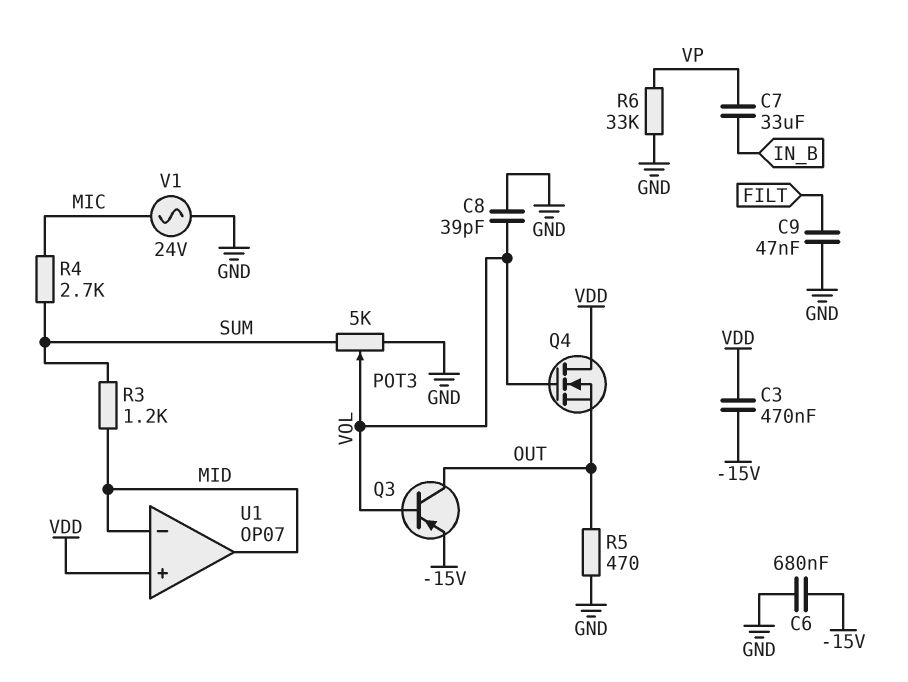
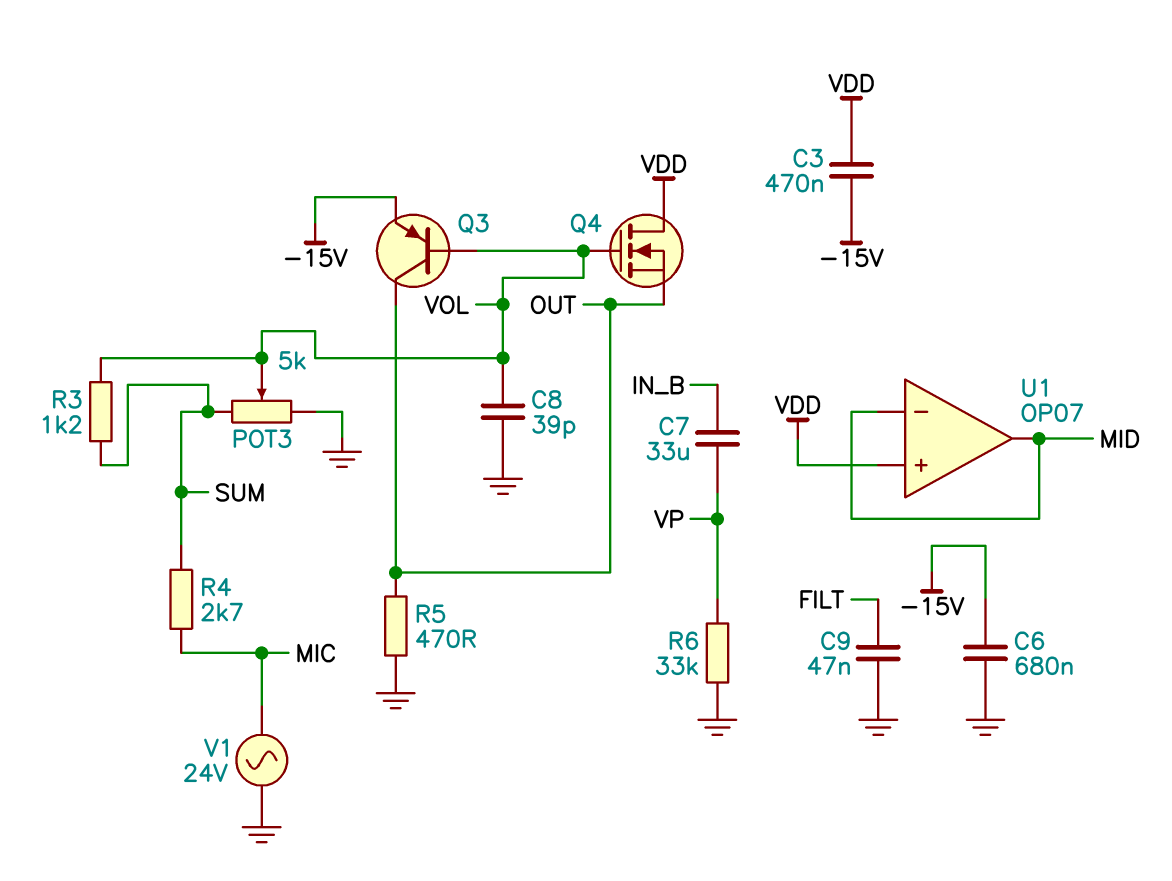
R3: 1.2k (MID, SUM) -> 1.2k (SUM, VOL)

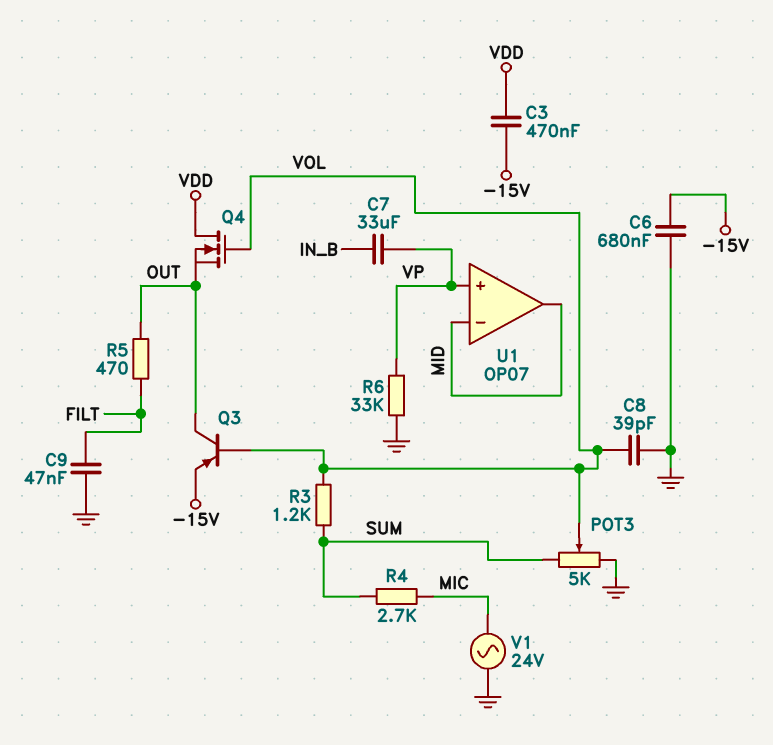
R5: 470 (GND, OUT) -> 470 (FILT, OUT)
U1 pin in+: VDD -> VP

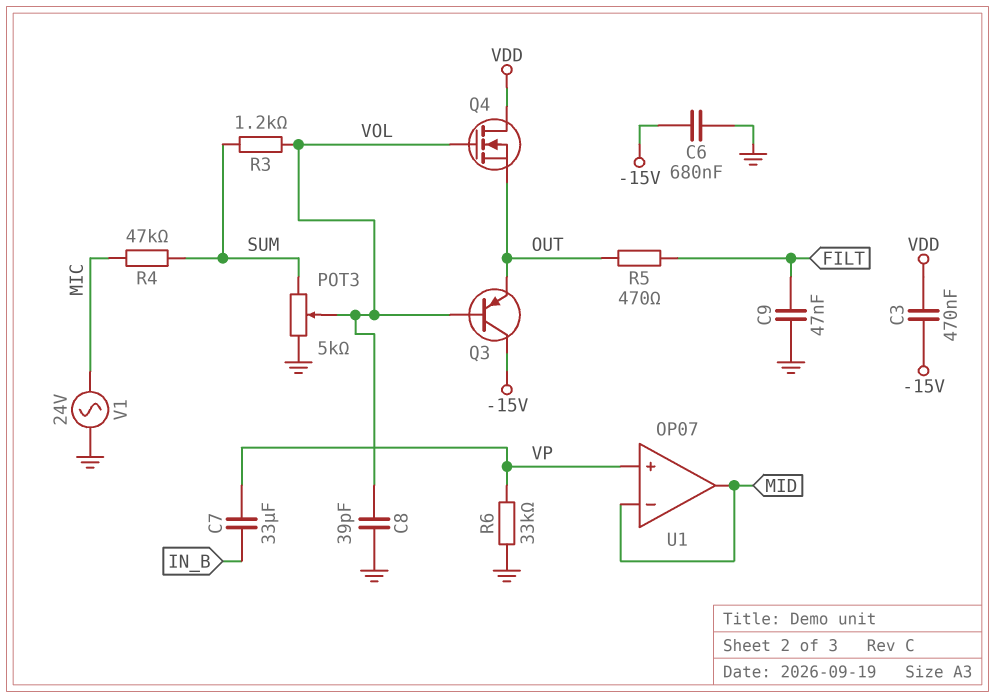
Q3: PNP (B VOL, C OUT, E -15V) -> PNP (B VOL, C -15V, E OUT)
R4: 2.7k (MIC, SUM) -> 47k (MIC, SUM)

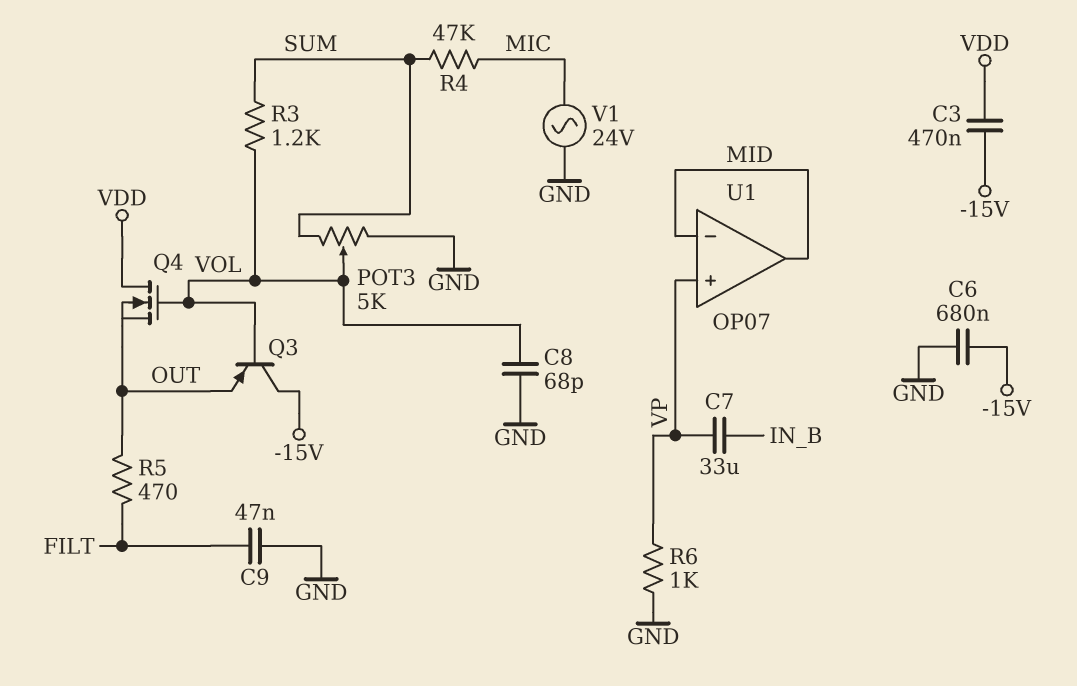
C8: 39pF (GND, VOL) -> 68pF (GND, VOL)
R6: 33k (GND, VP) -> 1k (GND, VP)

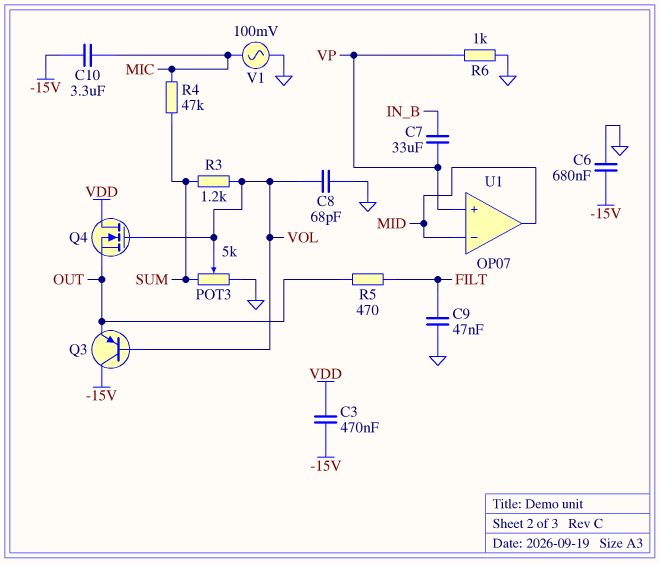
C10: none -> 3.3uF (-15V, MIC)
V1: AC 24V (GND, MIC) -> AC 100mV (GND, MIC)

